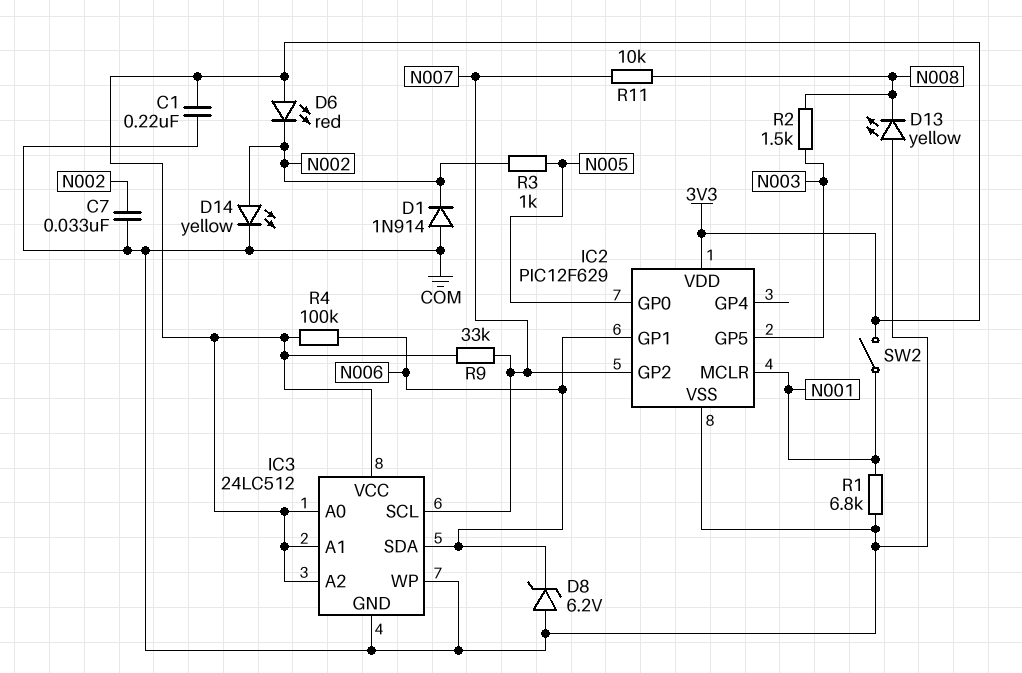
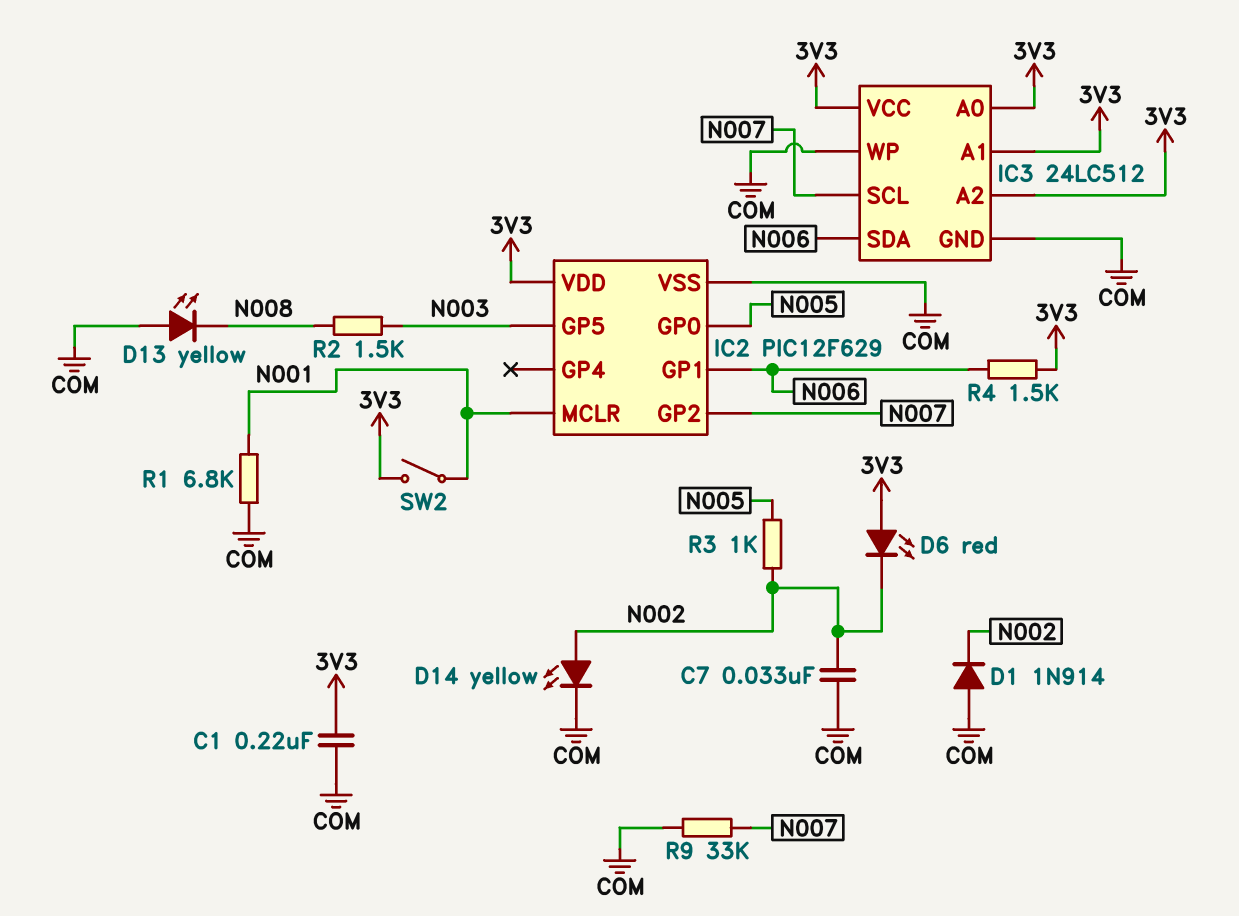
D8: zener 6.2V (A COM, K N006) -> none
R4: 100k (3V3, N006) -> 1.5k (3V3, N006)
R9: 33k (3V3, N007) -> 33k (COM, N007)
R11: 10k (N007, N008) -> none

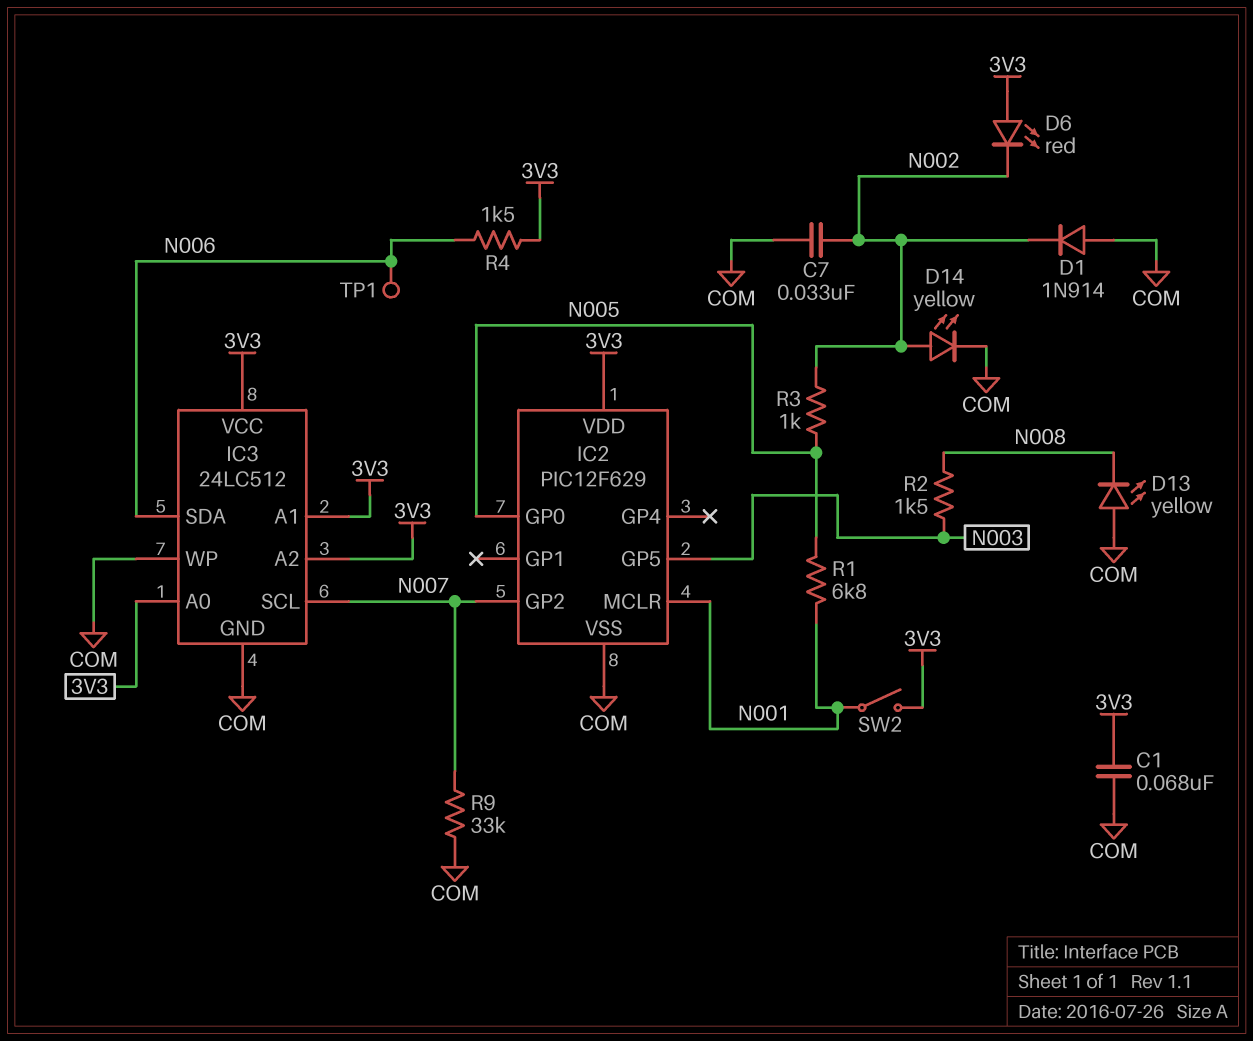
C1: 220nF (3V3, COM) -> 68nF (3V3, COM)
IC2 pin GP1: N006 -> none
R1: 6.8k (COM, N001) -> 6.8k (N001, N005)
TP1: none -> test point (N006)

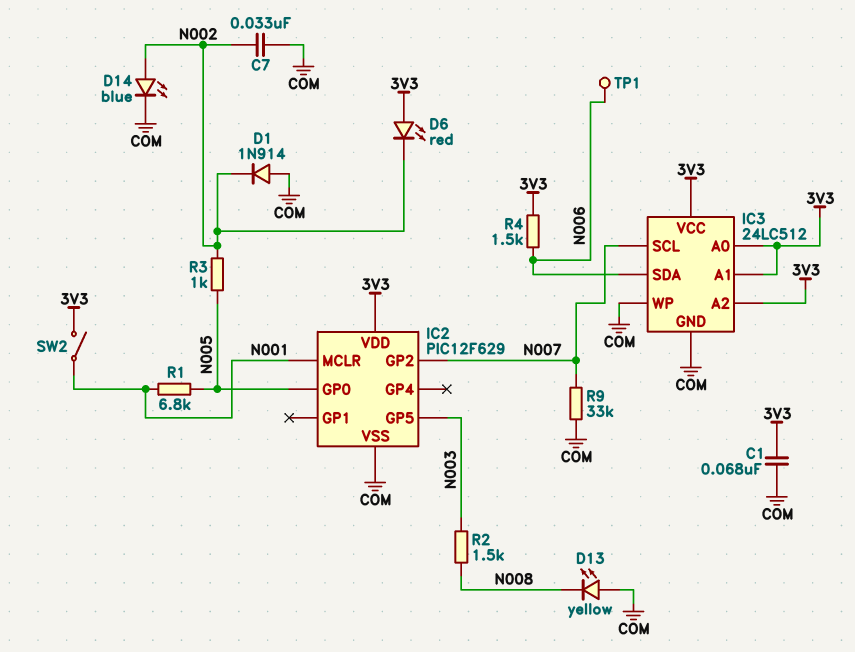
D14: LED yellow (A N002, K COM) -> LED blue (A N002, K COM)

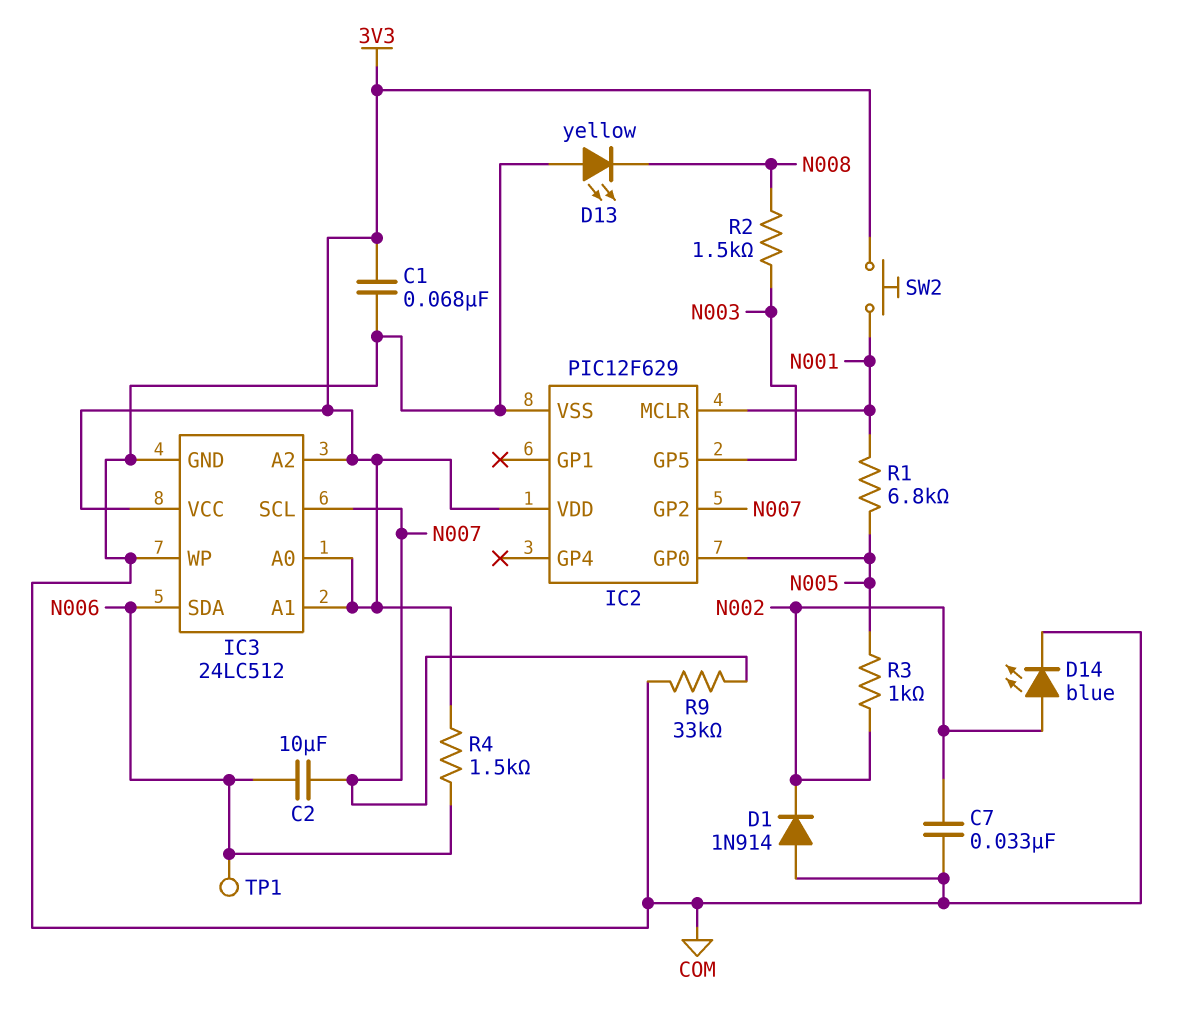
C2: none -> 10uF (N006, N007)
D6: LED red (A 3V3, K N002) -> none
SW2: switch (3V3, N001) -> button (3V3, N001)

